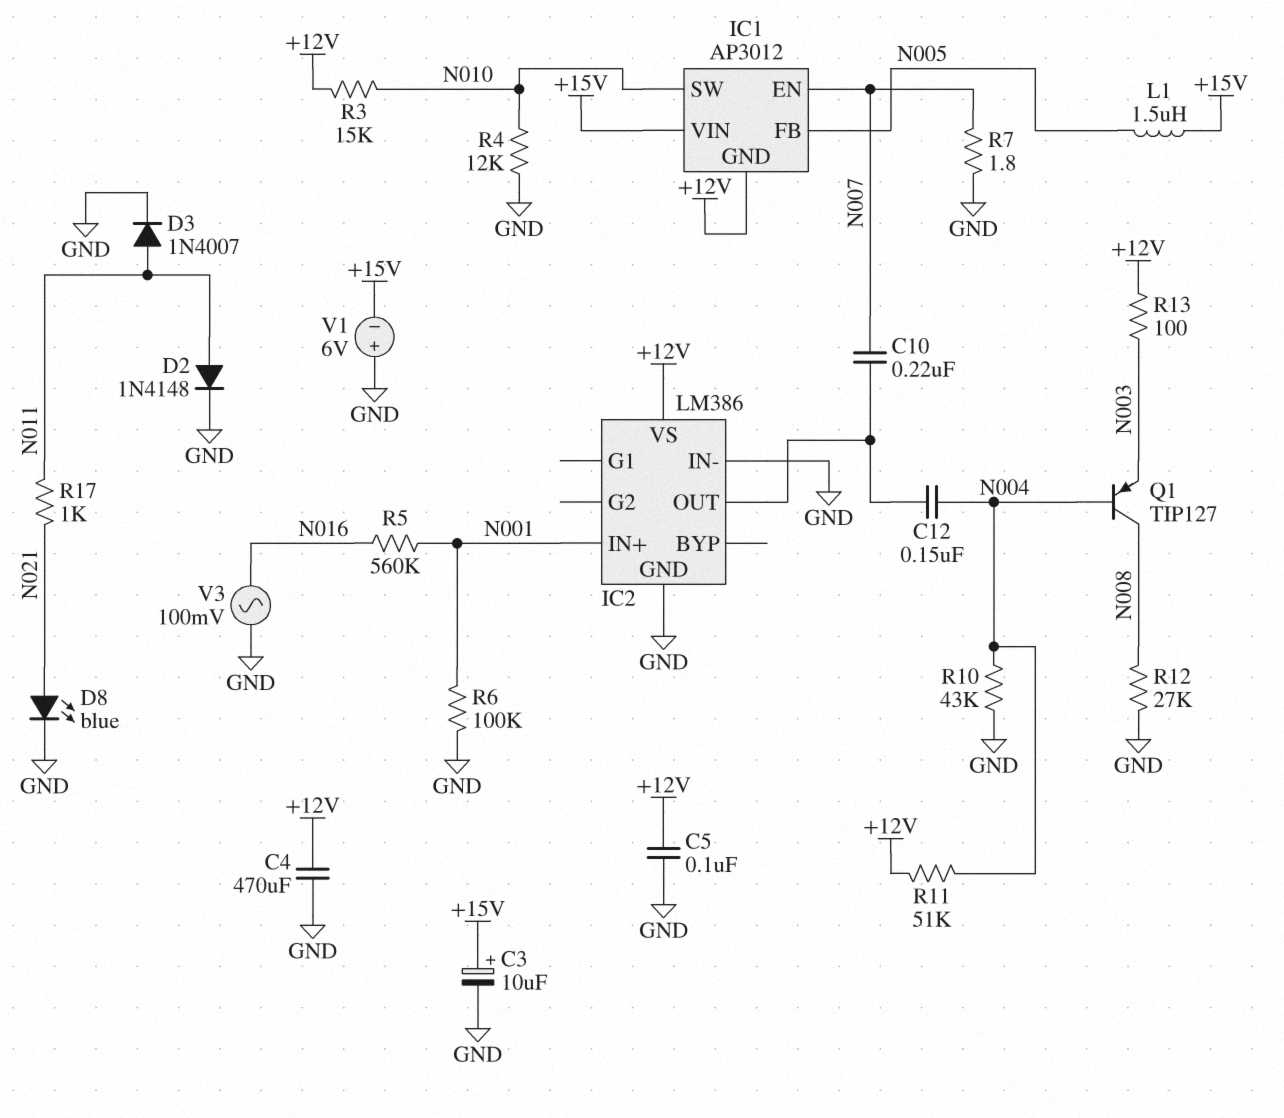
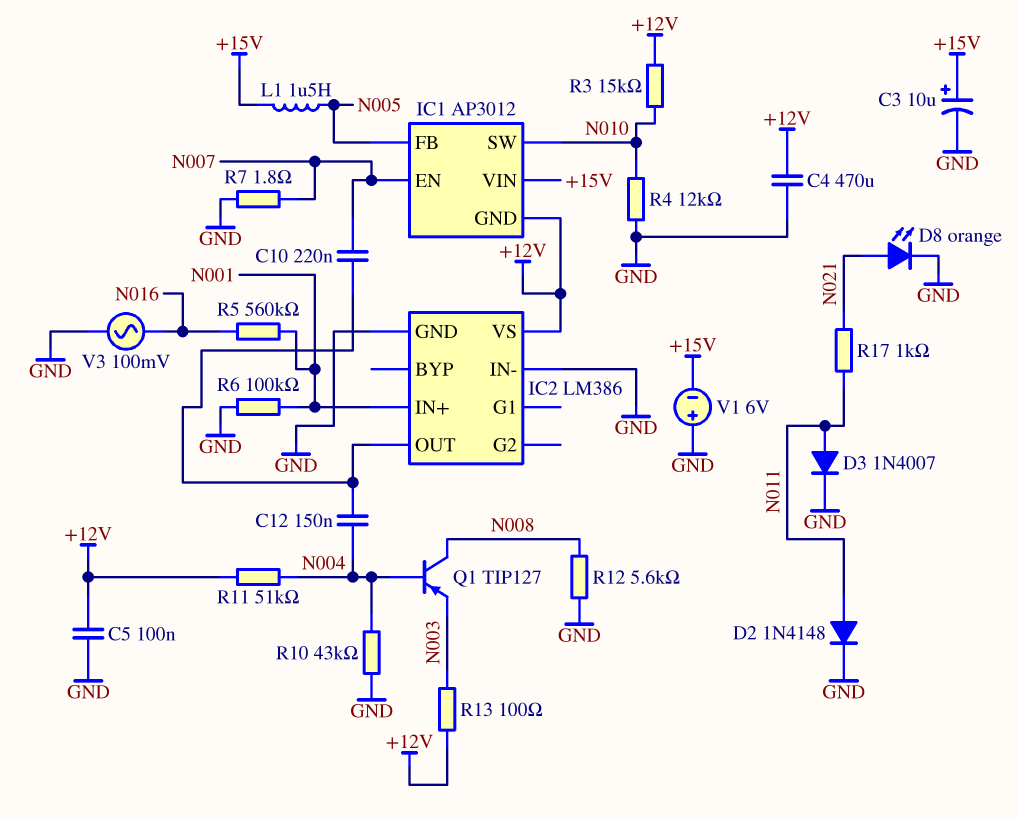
D8: LED blue (A N021, K GND) -> LED orange (A N021, K GND)
R12: 27k (GND, N008) -> 5.6k (GND, N008)

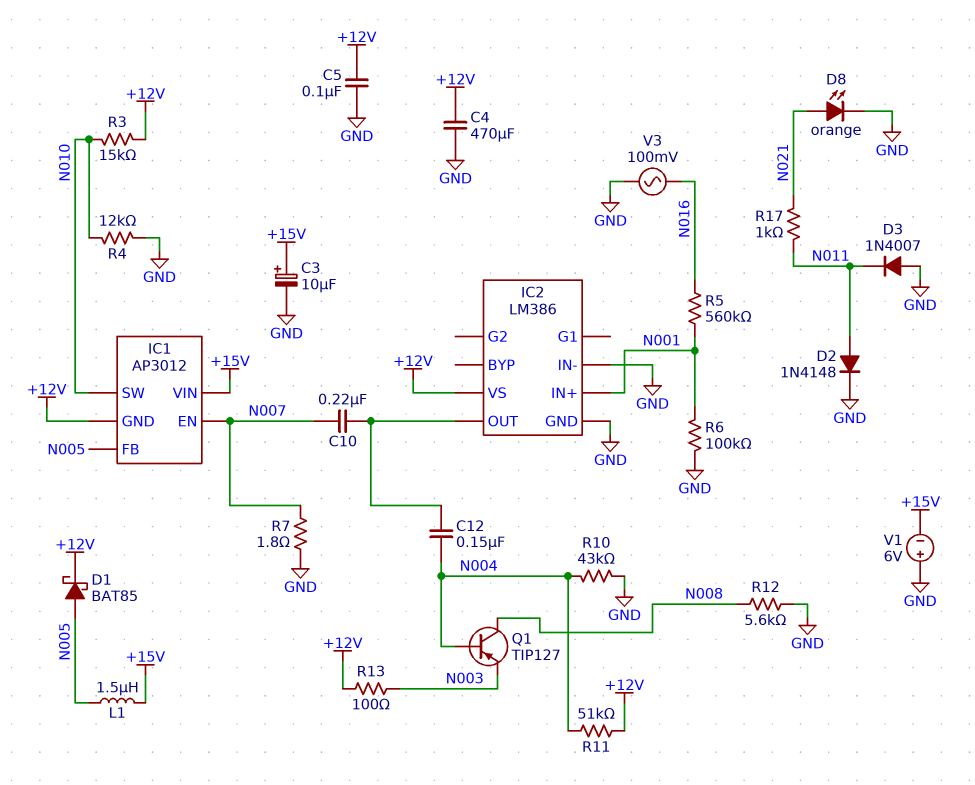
D1: none -> schottky BAT85 (A N005, K +12V)
D3: diode 1N4007 (A N011, K GND) -> diode 1N4007 (A GND, K N011)

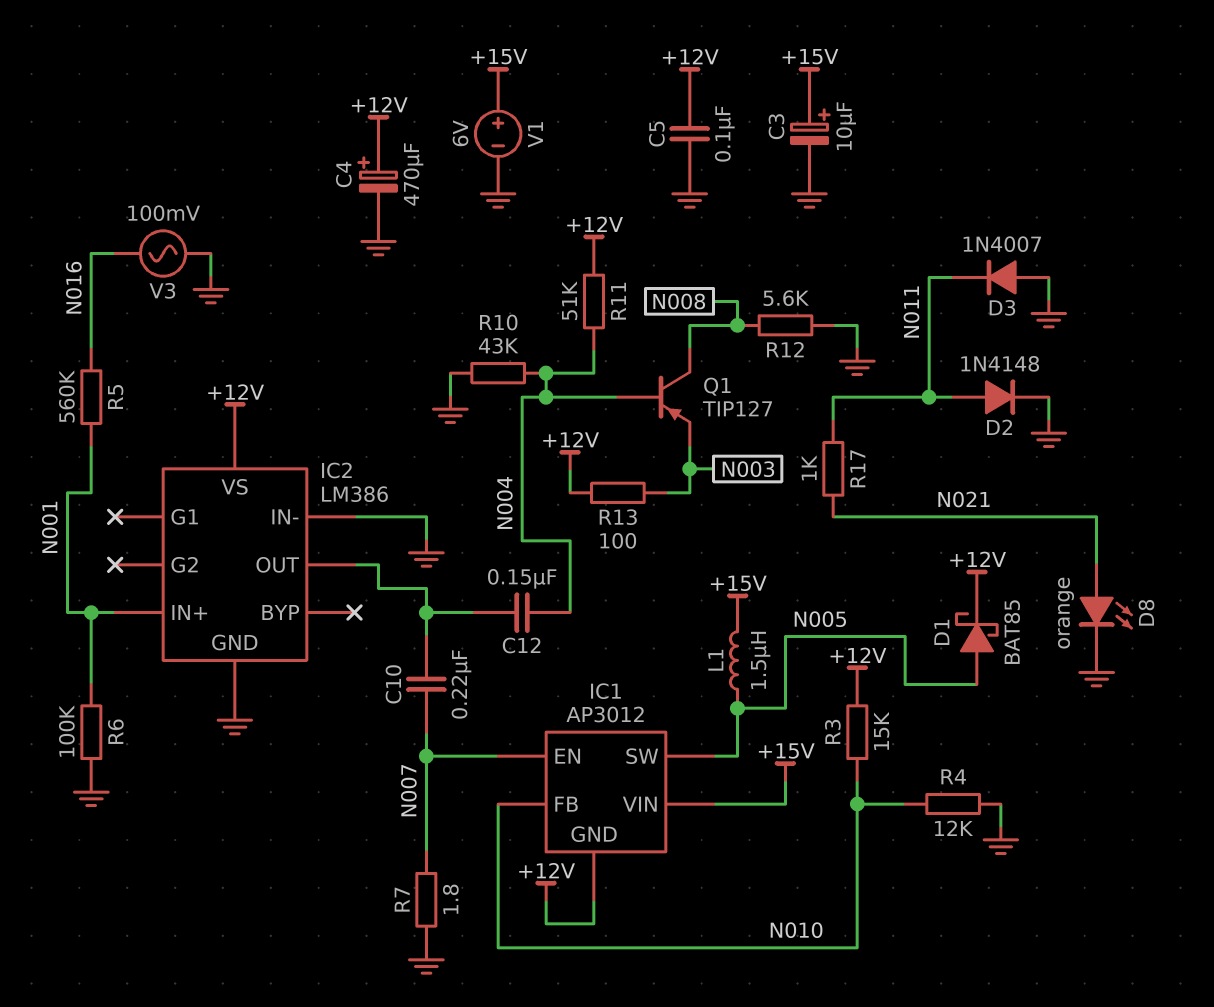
C4: 470uF (+12V, GND) -> 470uF (plus +12V, minus GND)
IC1 pin FB: N005 -> N010
IC1 pin SW: N010 -> N005
V1: 6V (plus GND, minus +15V) -> 6V (plus +15V, minus GND)

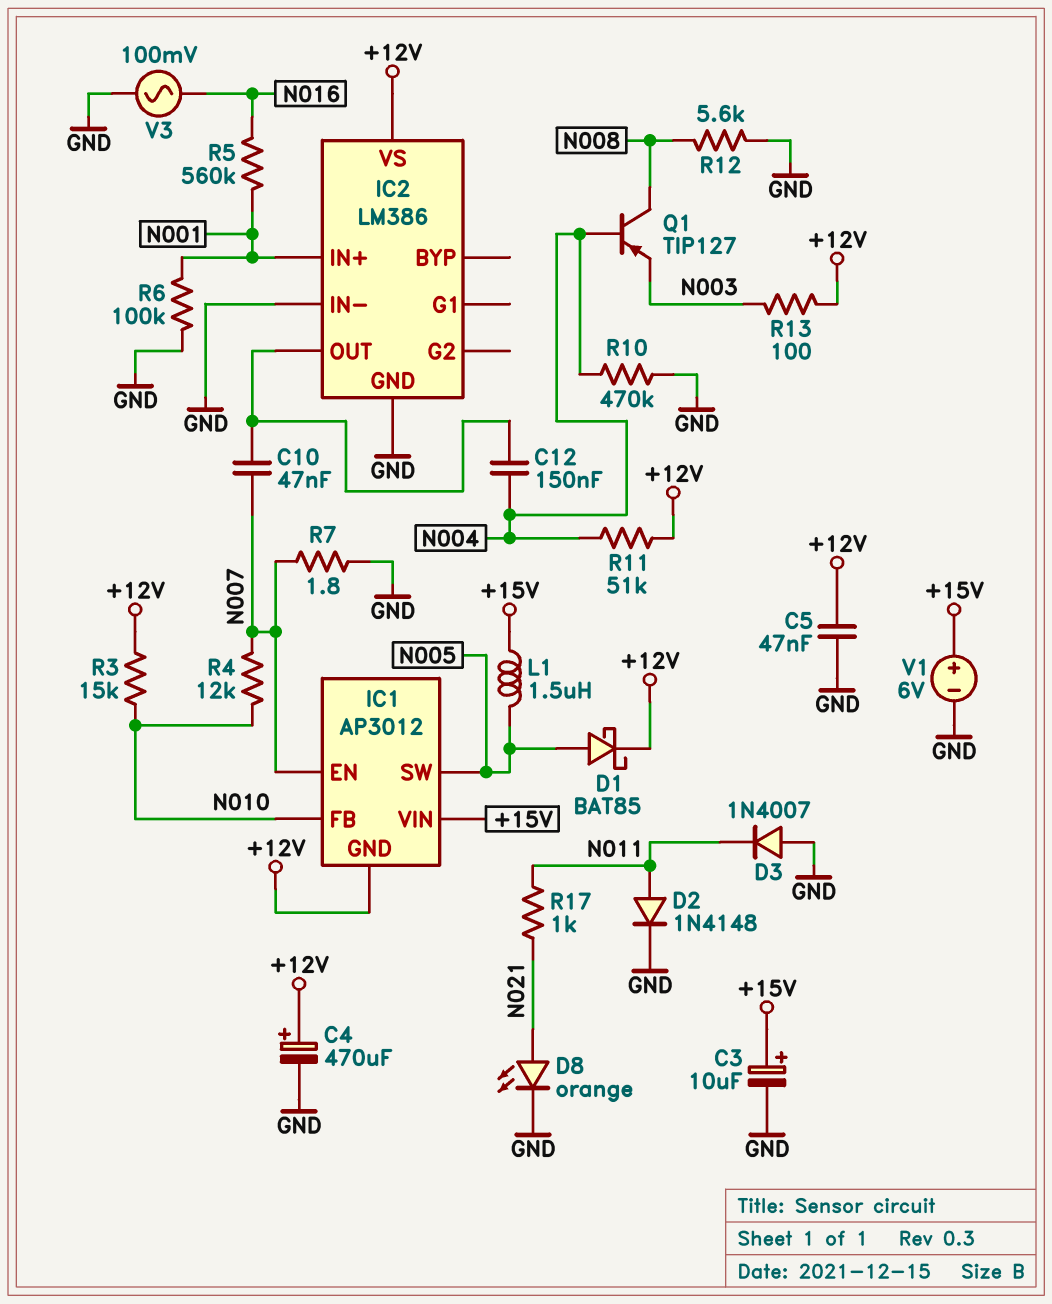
C5: 100nF (+12V, GND) -> 47nF (+12V, GND)
C10: 220nF (IC2/OUT, N007) -> 47nF (IC2/OUT, N007)
R4: 12k (GND, N010) -> 12k (N007, N010)
R10: 43k (GND, N004) -> 470k (GND, N004)

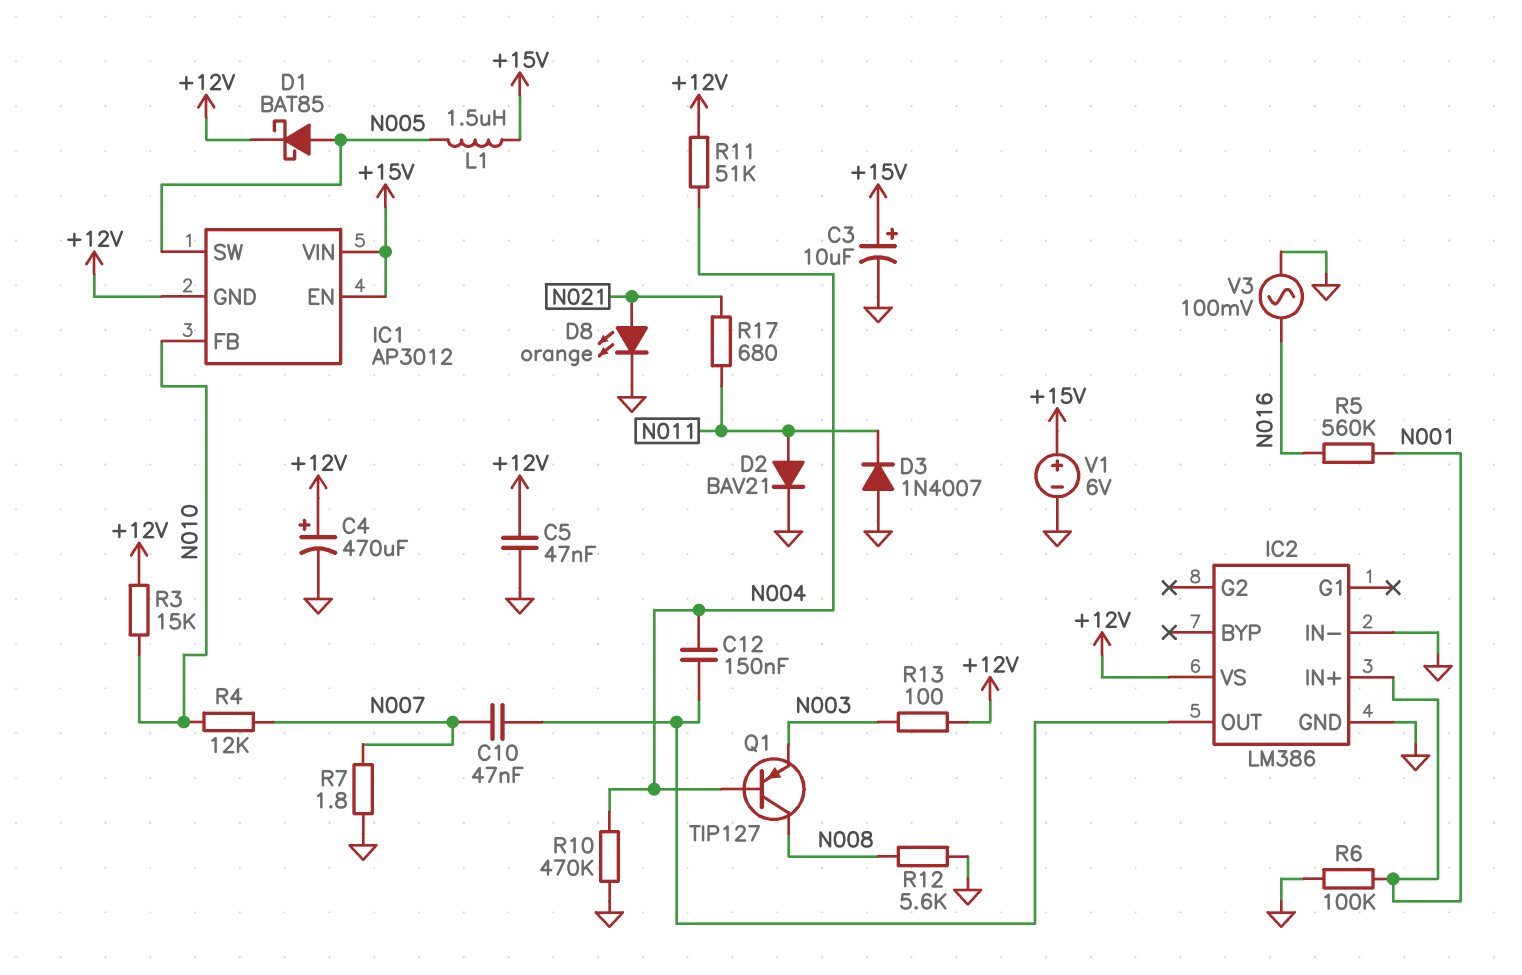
D2: diode 1N4148 (A N011, K GND) -> diode BAV21 (A N011, K GND)
IC1 pin EN: N007 -> +15V
R17: 1k (N011, N021) -> 680 (N011, N021)

